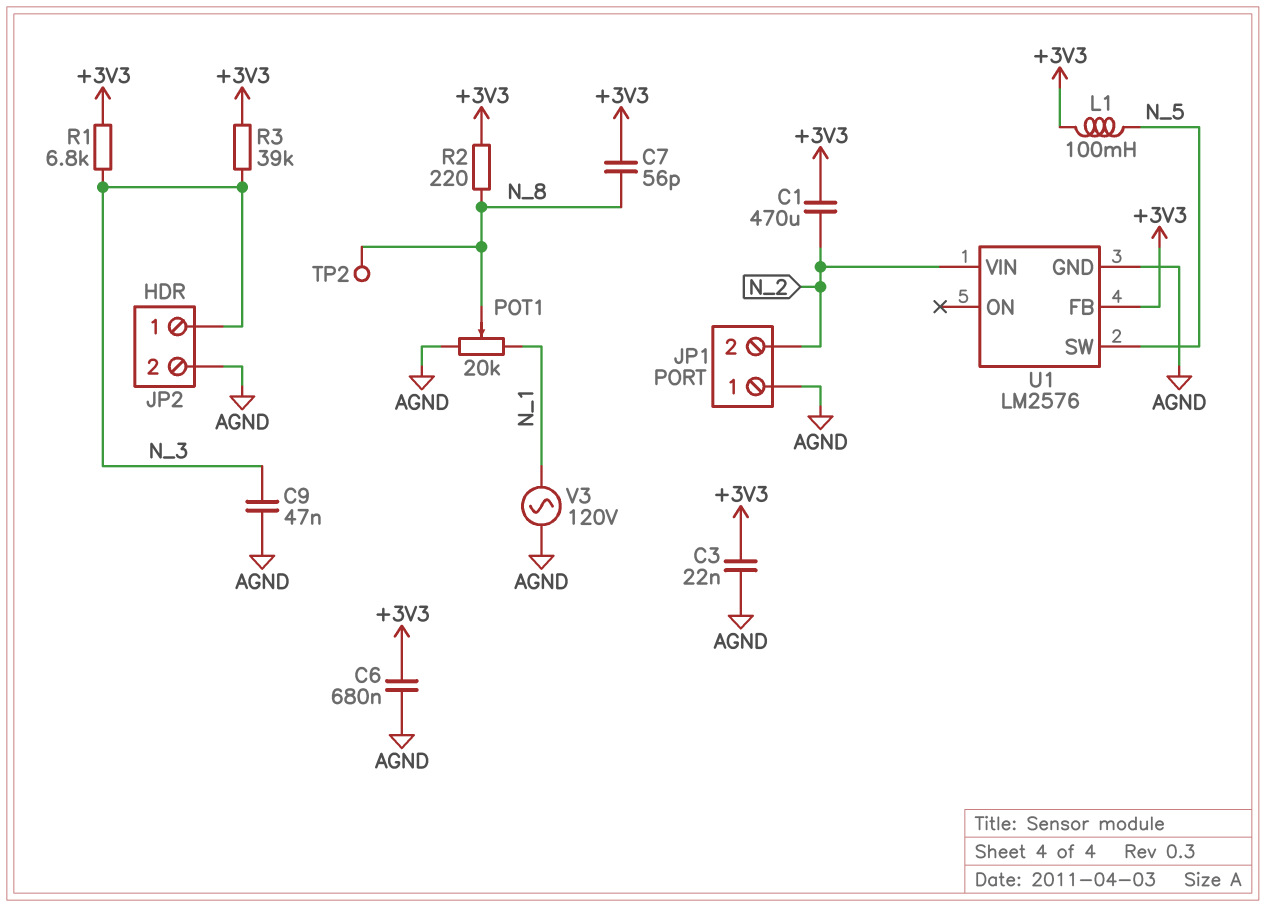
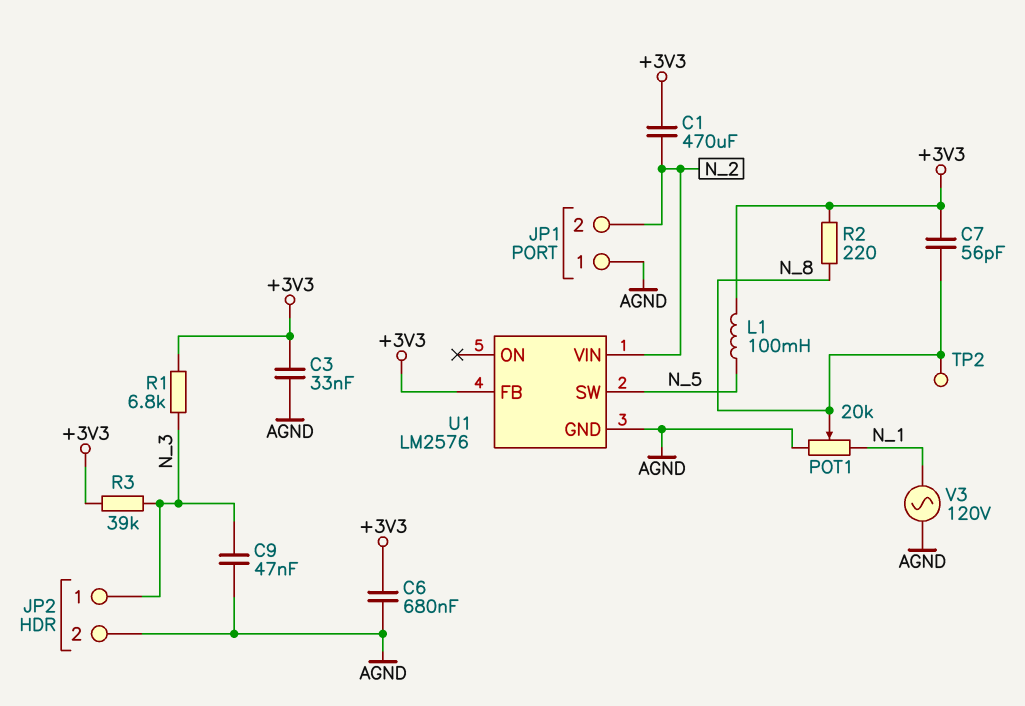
C3: 22nF (+3V3, AGND) -> 33nF (+3V3, AGND)

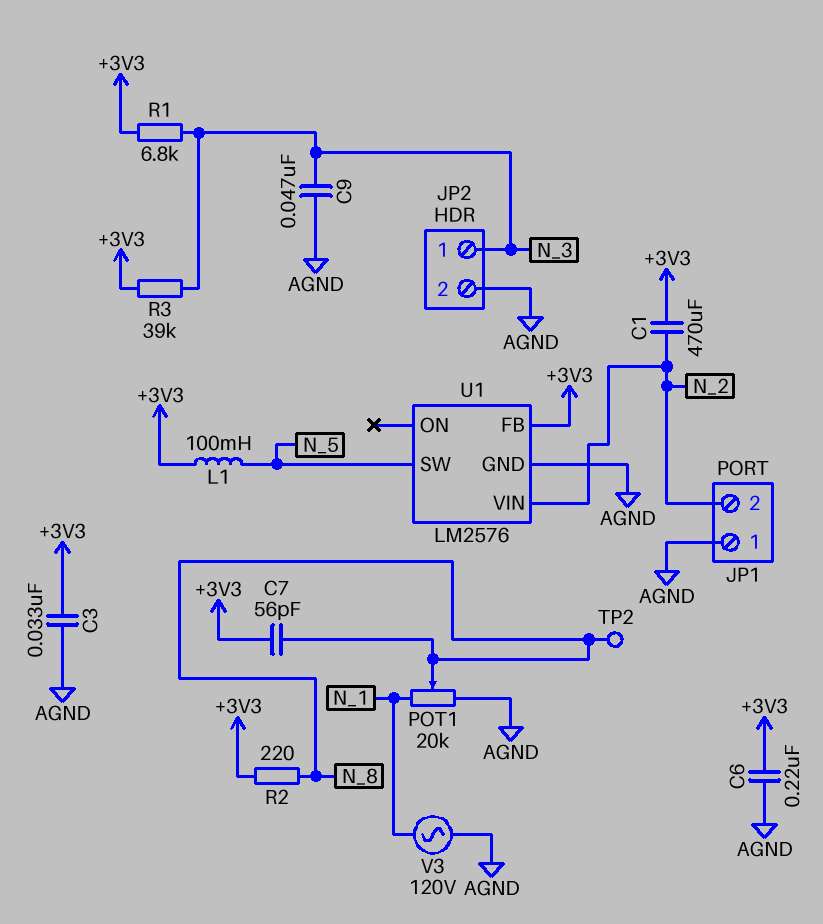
C6: 680nF (+3V3, AGND) -> 220nF (+3V3, AGND)

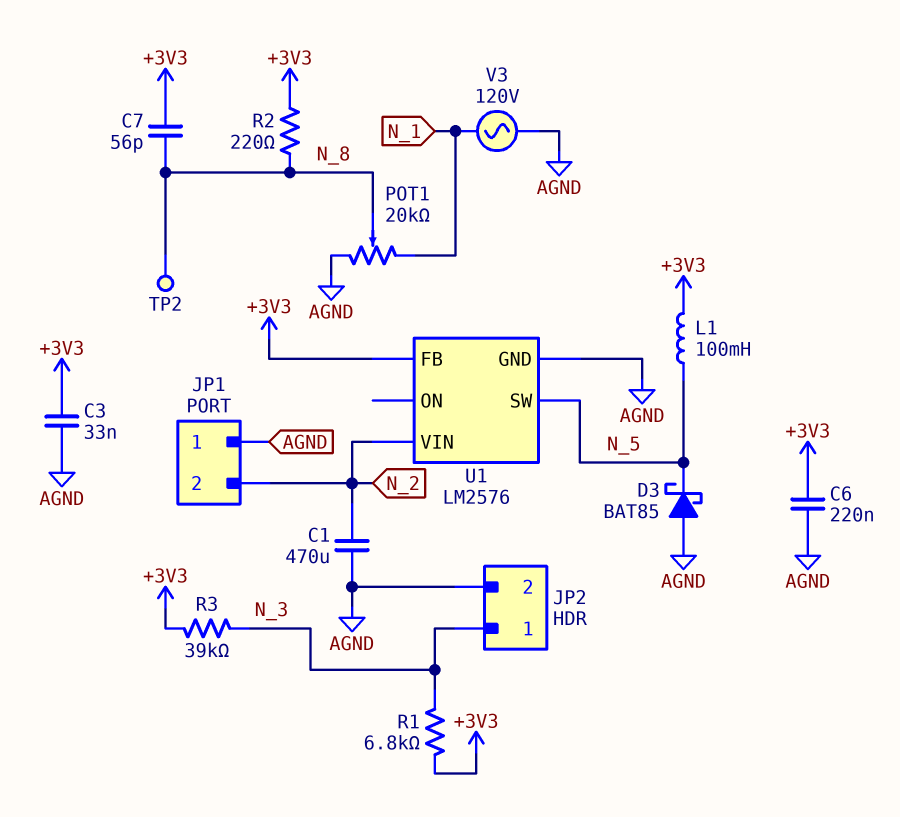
C1: 470uF (+3V3, N_2) -> 470uF (AGND, N_2)
C9: 47nF (AGND, N_3) -> none
D3: none -> schottky BAT85 (A AGND, K N_5)

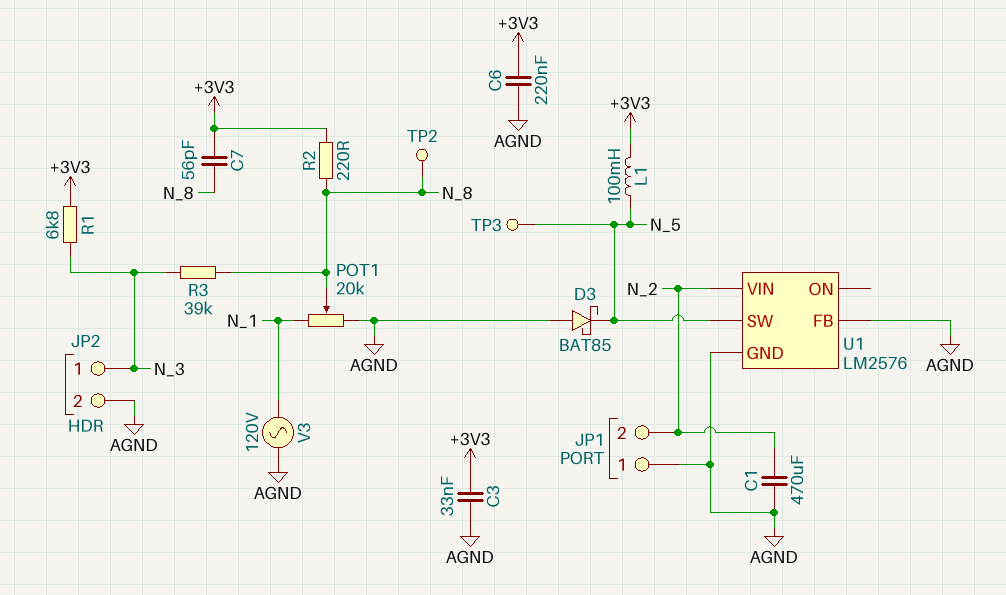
R3: 39k (+3V3, N_3) -> 39k (N_3, N_8)
TP3: none -> test point (N_5)
U1 pin FB: +3V3 -> AGND

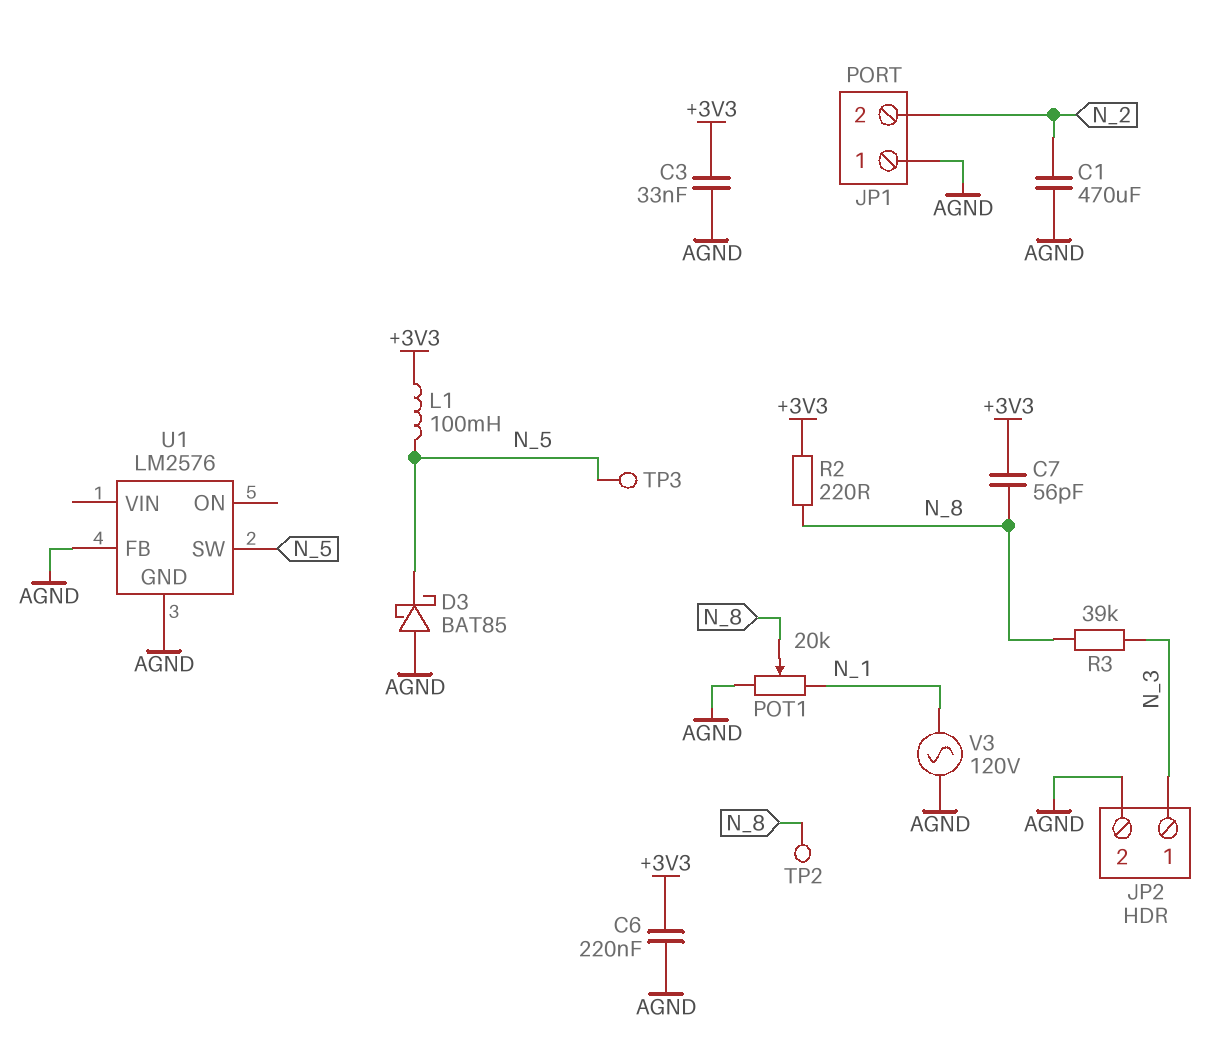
R1: 6.8k (+3V3, N_3) -> none
U1 pin VIN: N_2 -> none

